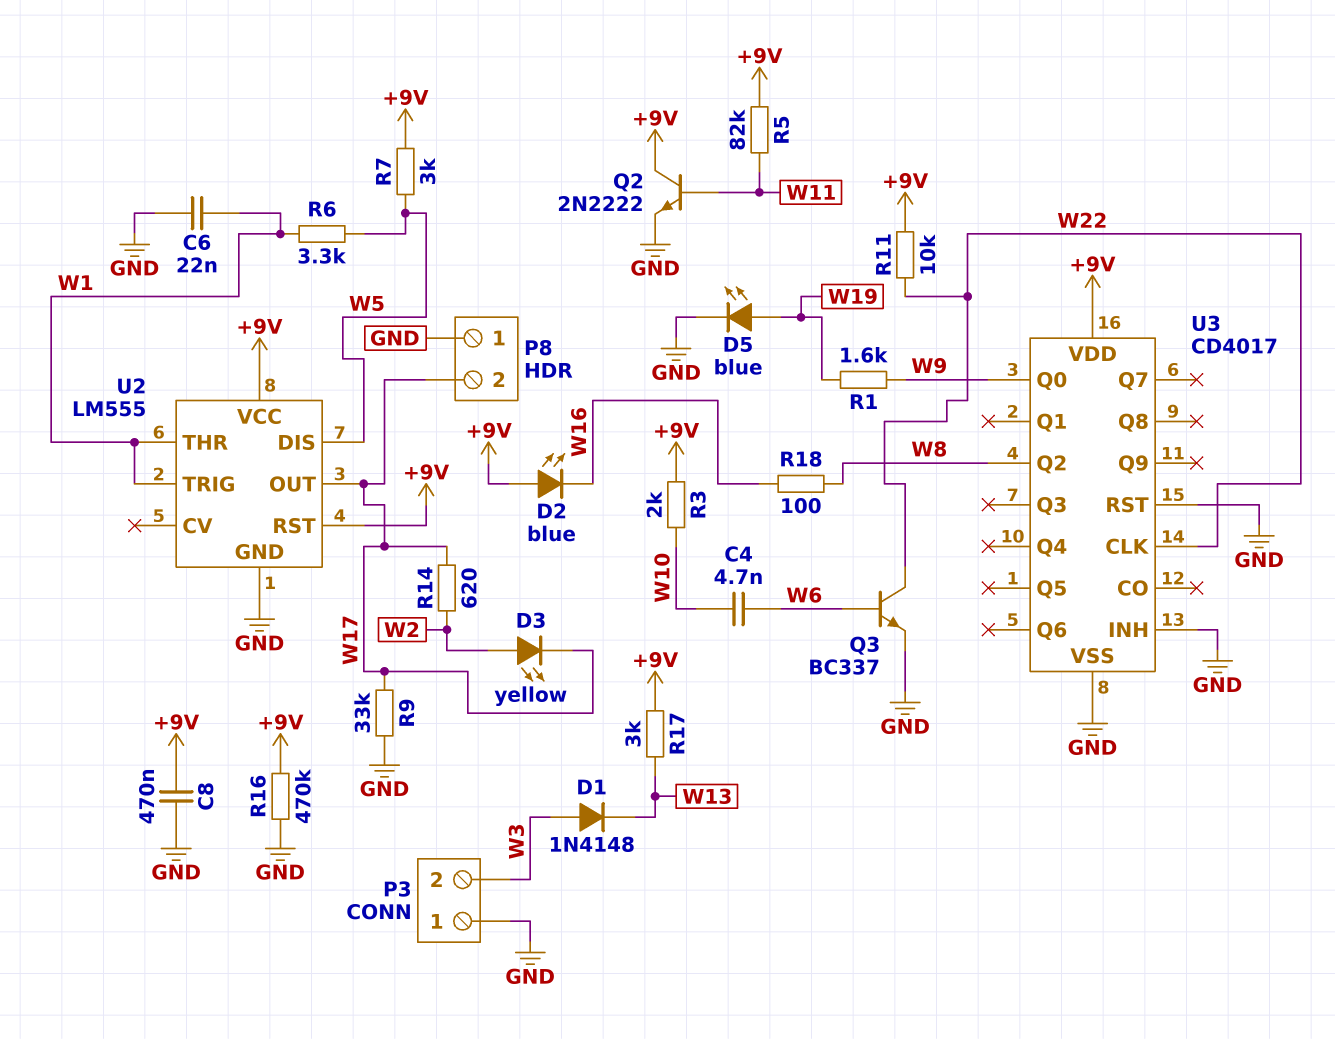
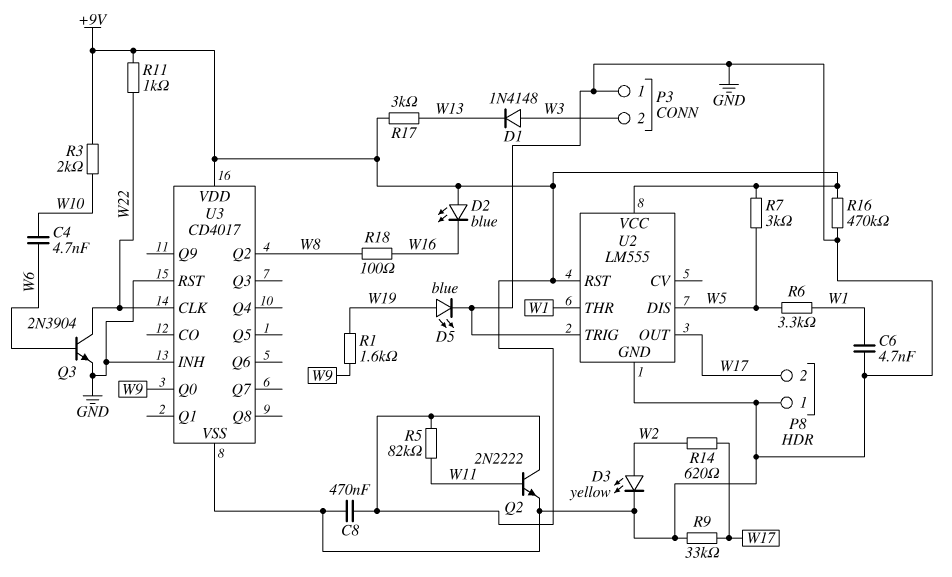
C6: 22nF (GND, W1) -> 4.7nF (GND, W1)
D3: LED yellow (A W2, K W17) -> LED yellow (A W2, K GND)
Q3: NPN BC337 (B W6, C W22, E GND) -> NPN 2N3904 (B W6, C W22, E GND)
R11: 10k (+9V, W22) -> 1k (+9V, W22)
U2 pin TRIG: W1 -> GND

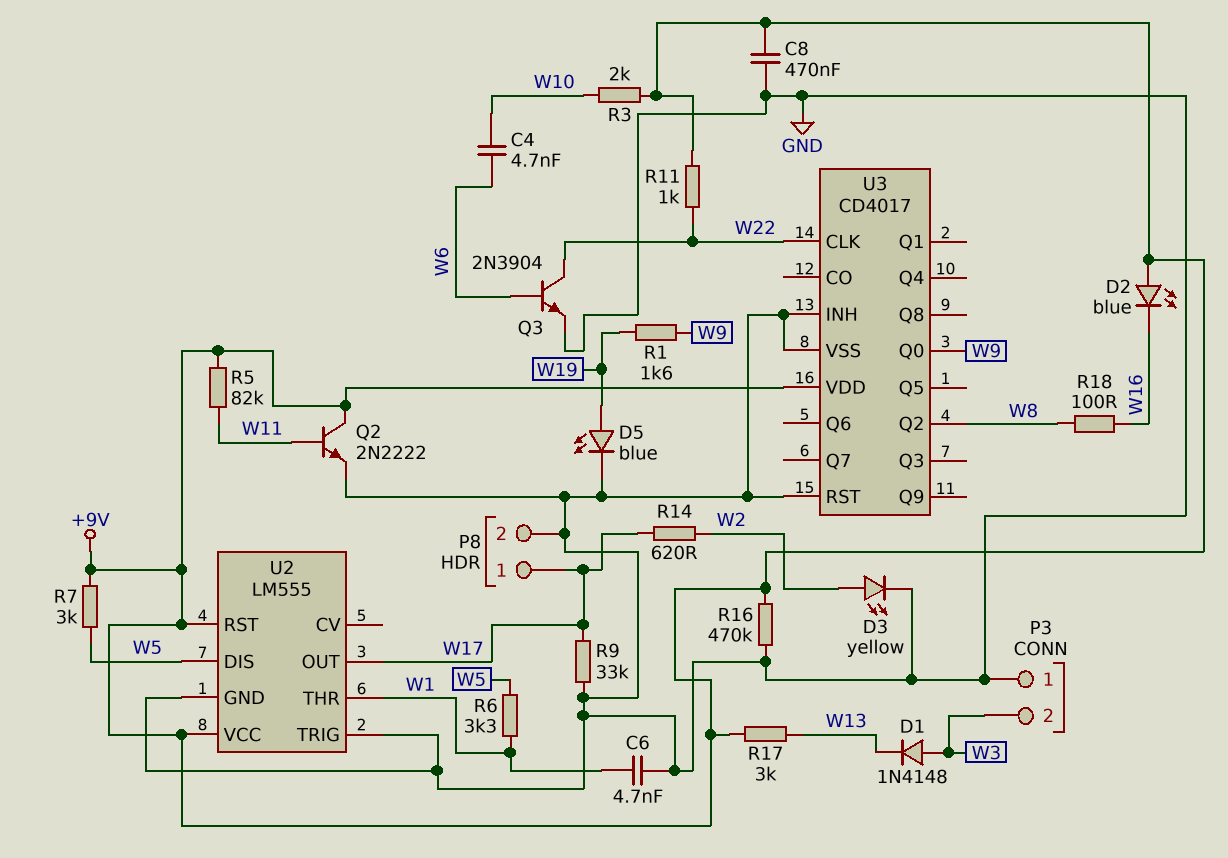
P8 pin 1: GND -> W17
P8 pin 2: W17 -> GND

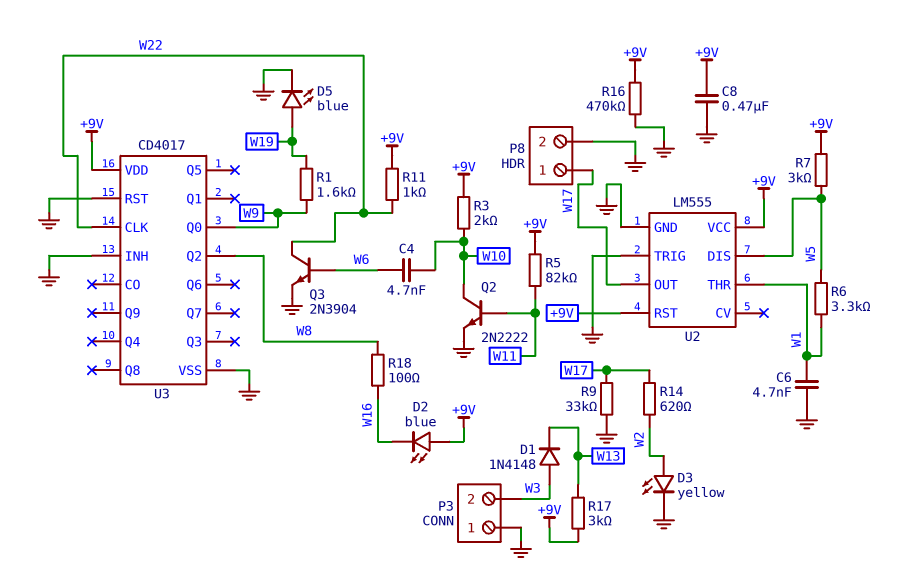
Q2: NPN 2N2222 (B W11, C +9V, E GND) -> NPN 2N2222 (B W11, C W10, E GND)

